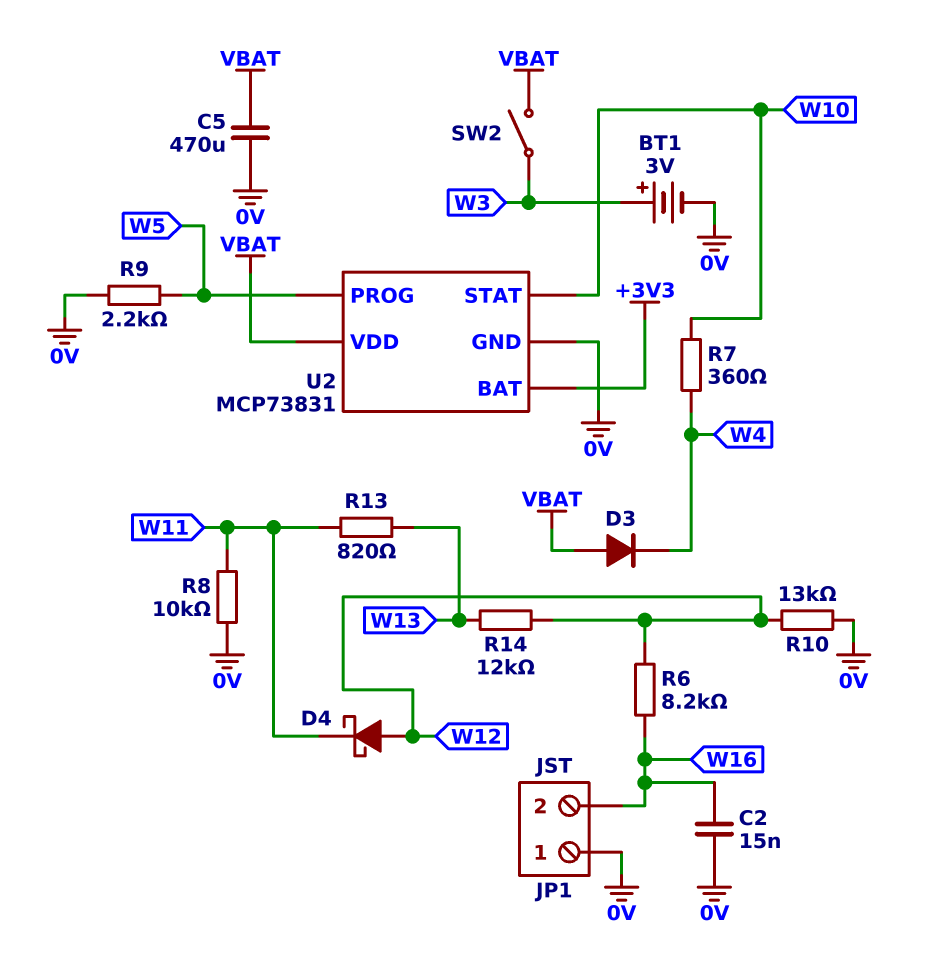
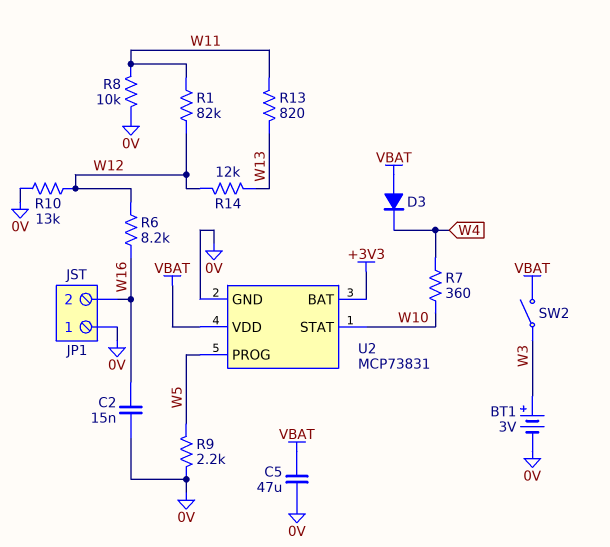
C5: 470uF (0V, VBAT) -> 47uF (0V, VBAT)
D4: schottky (A W12, K W11) -> none
R1: none -> 82k (W11, W12)

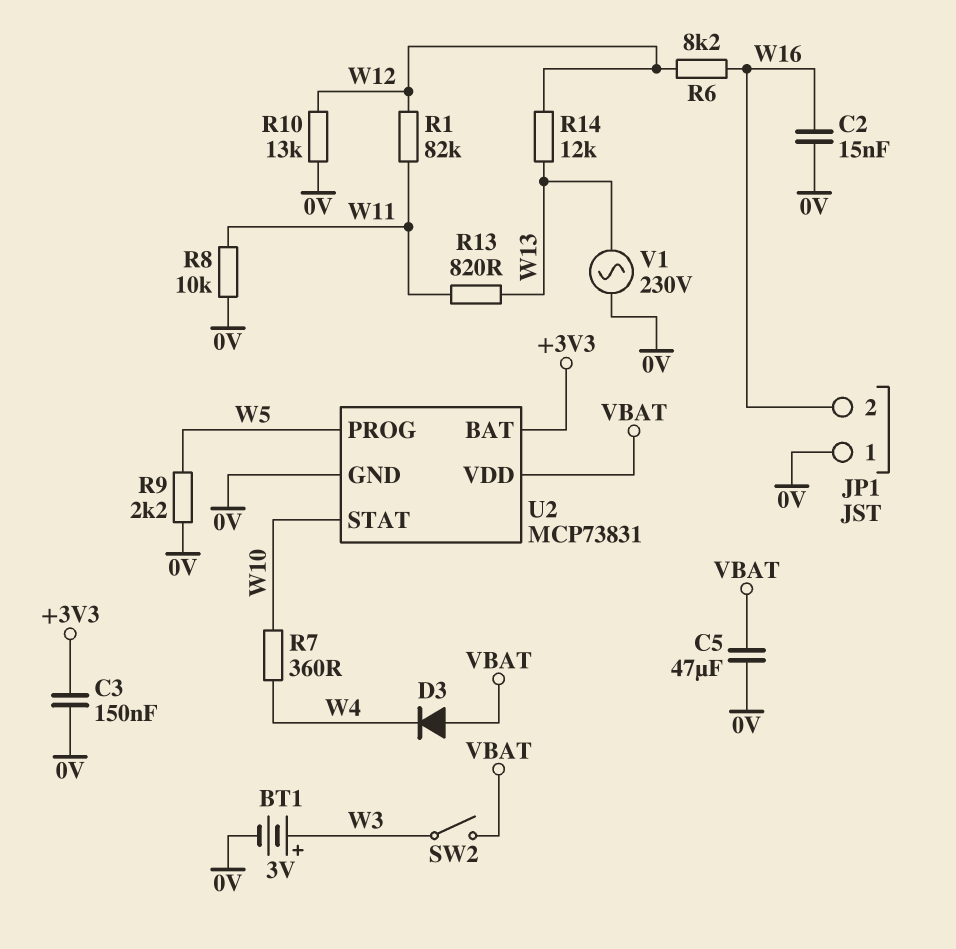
C3: none -> 150nF (+3V3, 0V)
V1: none -> AC 230V (0V, W13)

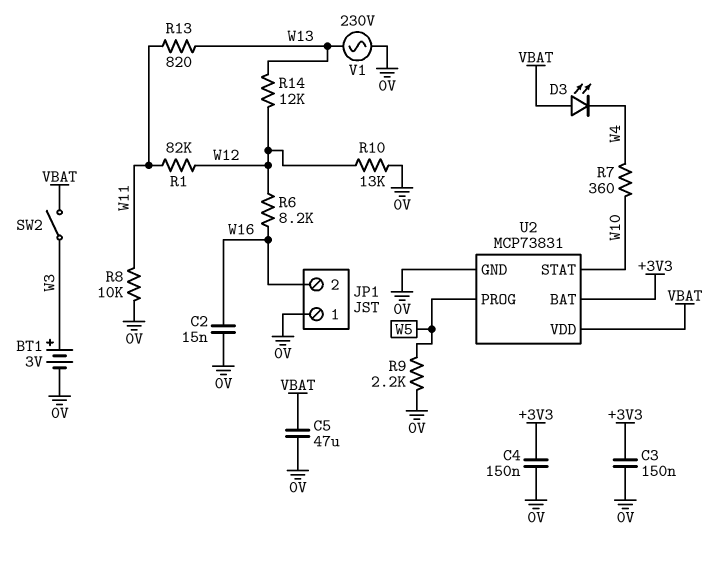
C4: none -> 150nF (+3V3, 0V)
D3: diode (A VBAT, K W4) -> LED (A VBAT, K W4)

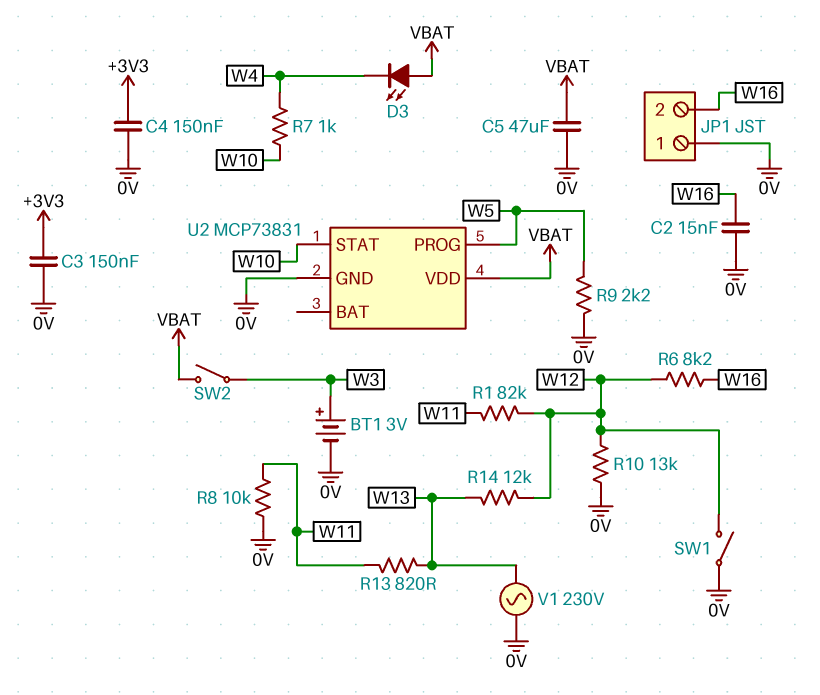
R7: 360 (W4, W10) -> 1k (W4, W10)
SW1: none -> switch (0V, W12)
U2 pin BAT: +3V3 -> none

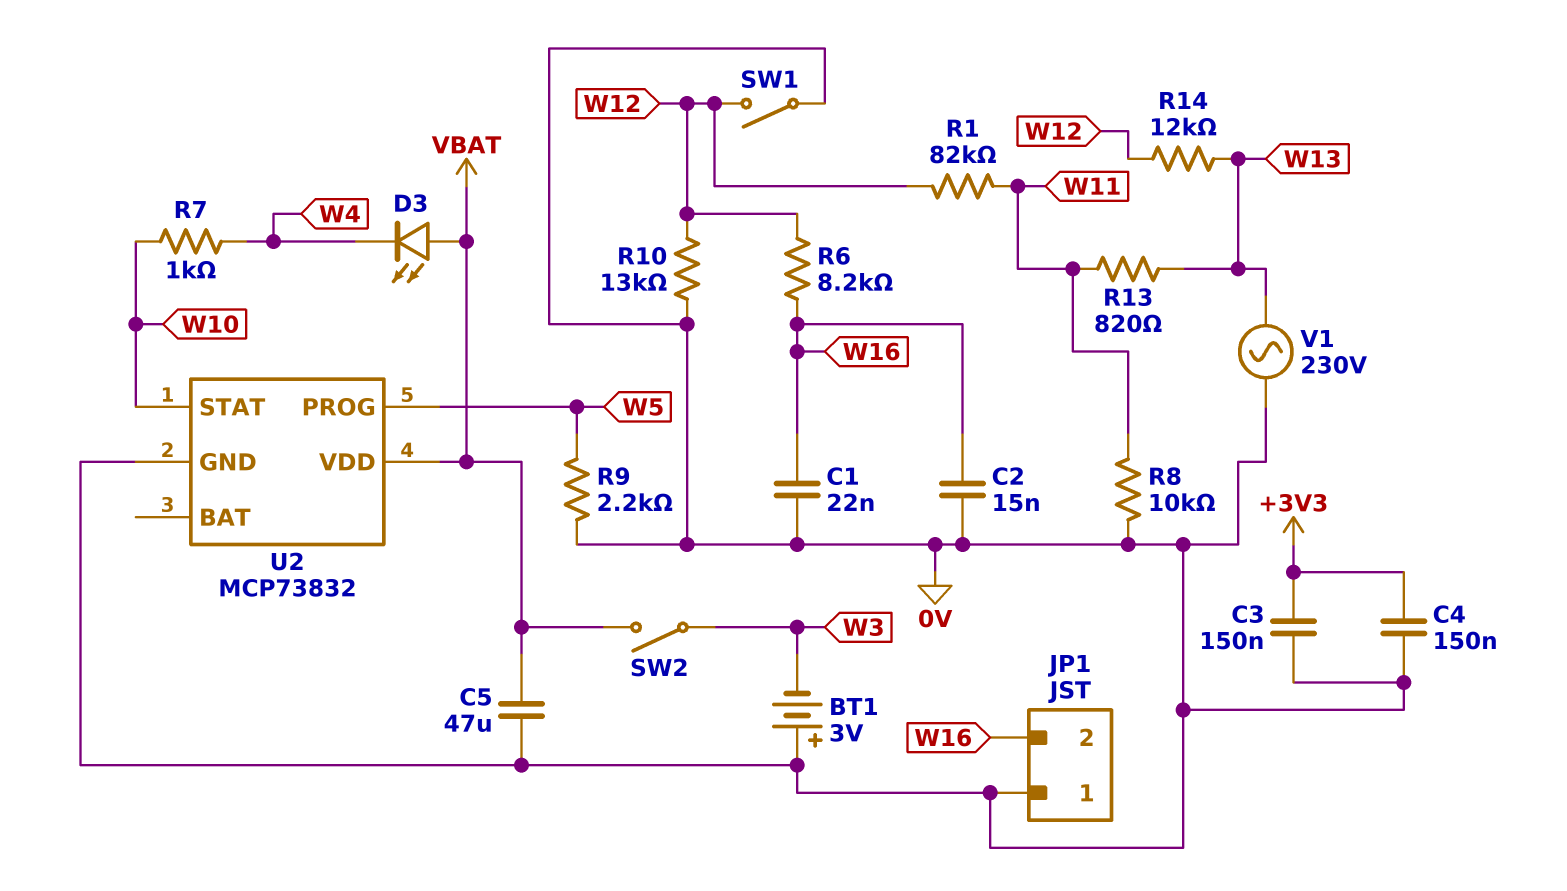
BT1: 3V (plus W3, minus 0V) -> 3V (plus 0V, minus W3)
C1: none -> 22nF (0V, W16)
U2: MCP73831 -> MCP73832

